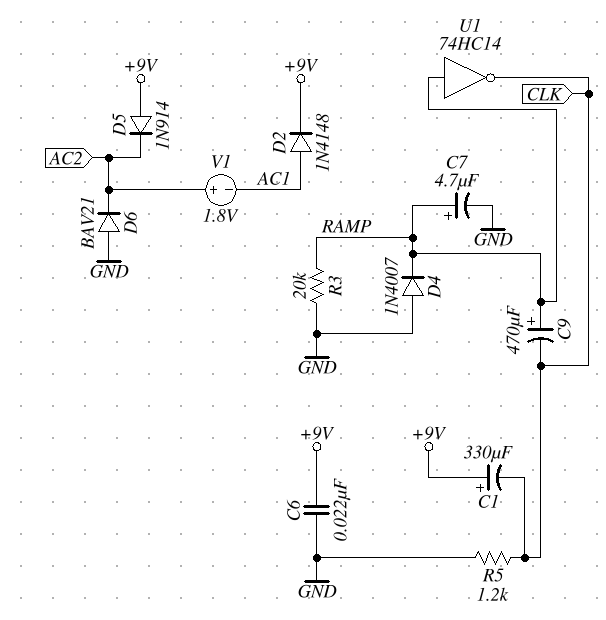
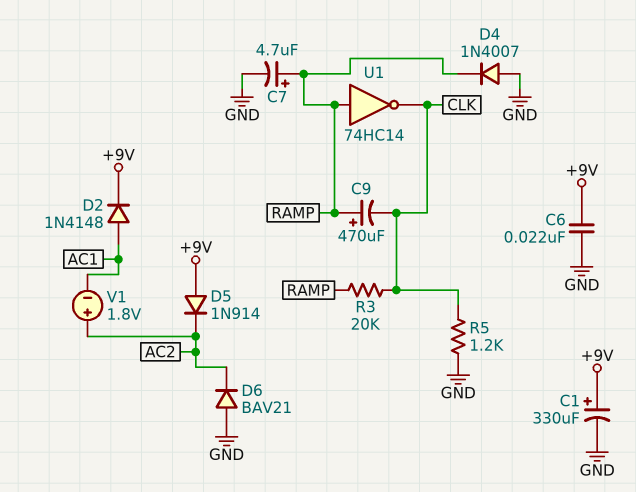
C1: 330uF (plus +9V, minus CLK) -> 330uF (plus +9V, minus GND)
R3: 20k (GND, RAMP) -> 20k (CLK, RAMP)

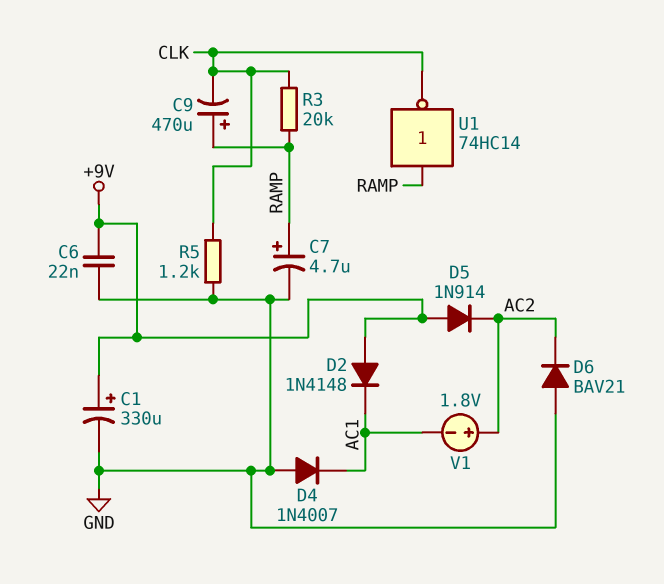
D2: diode 1N4148 (A AC1, K +9V) -> diode 1N4148 (A +9V, K AC1)
D4: diode 1N4007 (A GND, K RAMP) -> diode 1N4007 (A GND, K AC1)

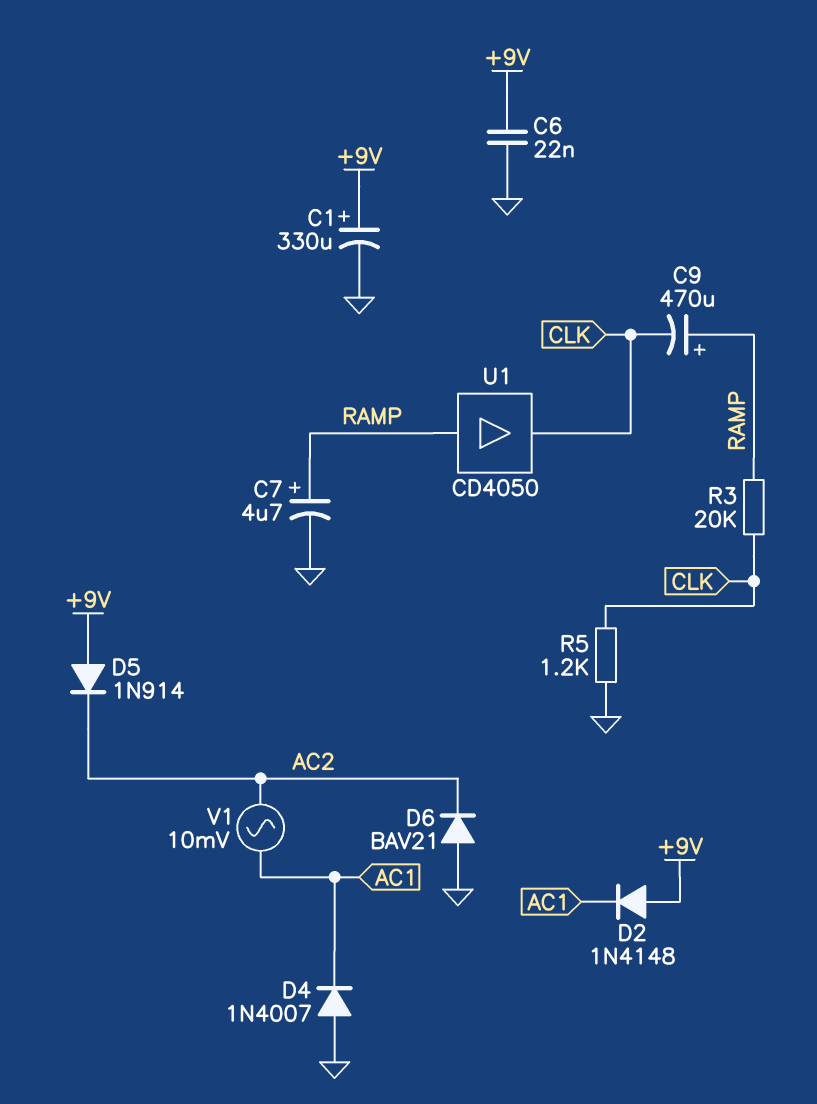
U1: NOT 74HC14 (in RAMP, out CLK) -> buffer CD4050 (in RAMP, out CLK)
V1: 1.8V (plus AC2, minus AC1) -> AC 10mV (AC1, AC2)

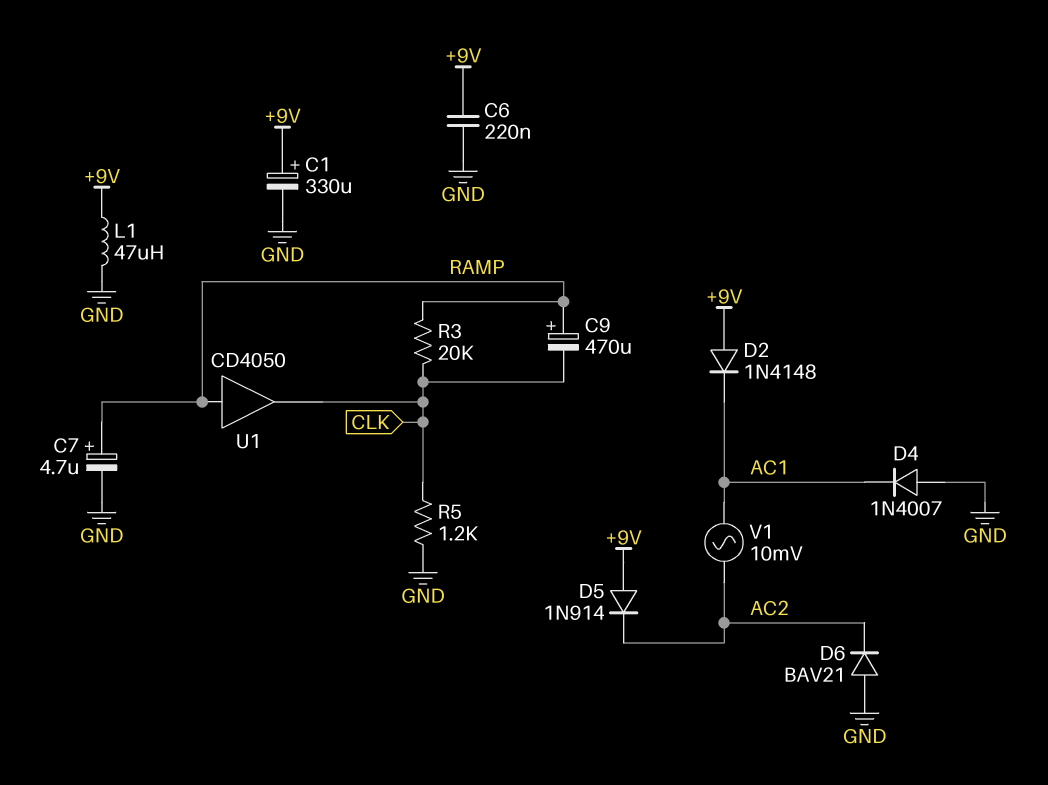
C6: 22nF (+9V, GND) -> 220nF (+9V, GND)
L1: none -> 47uH (+9V, GND)

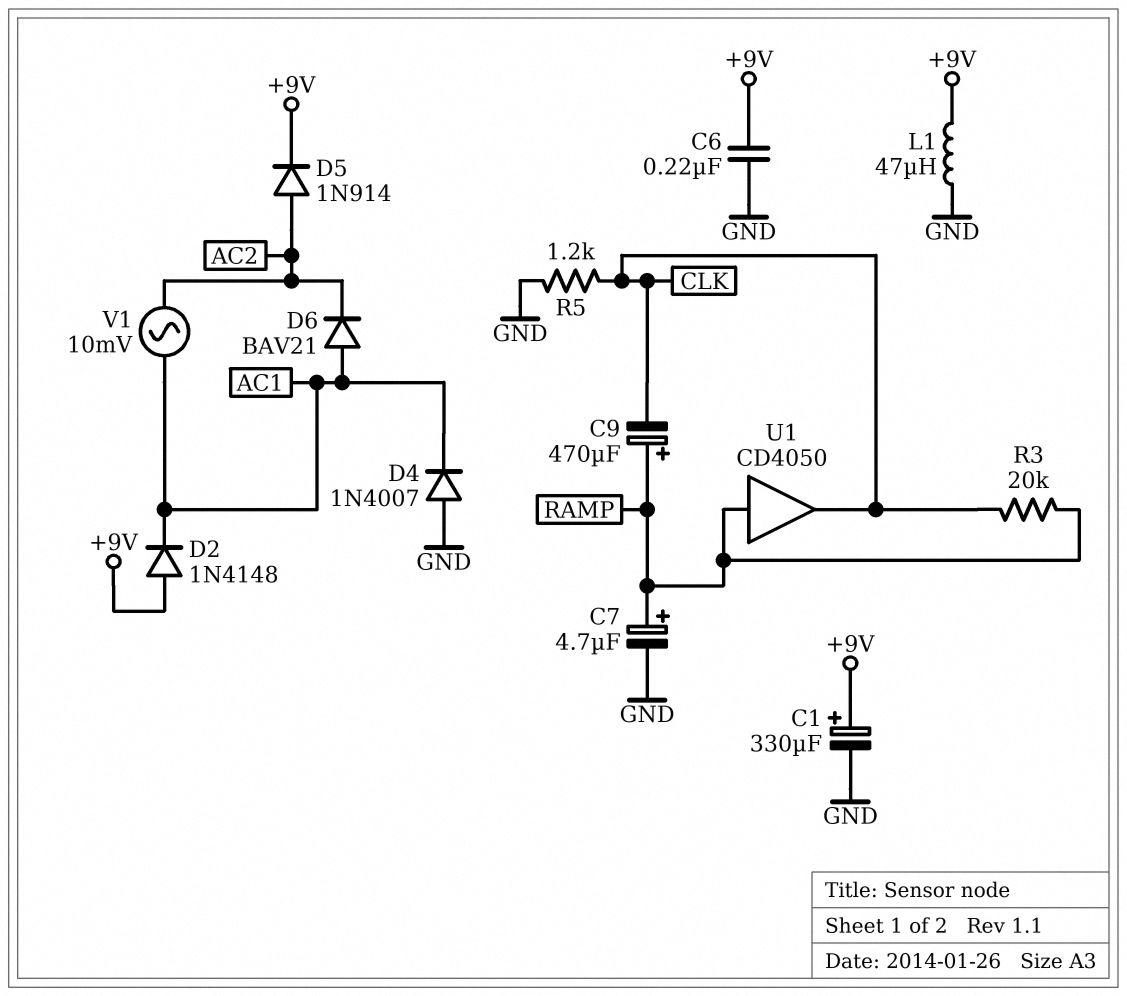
D5: diode 1N914 (A +9V, K AC2) -> diode 1N914 (A AC2, K +9V)
D6: diode BAV21 (A GND, K AC2) -> diode BAV21 (A AC1, K AC2)

